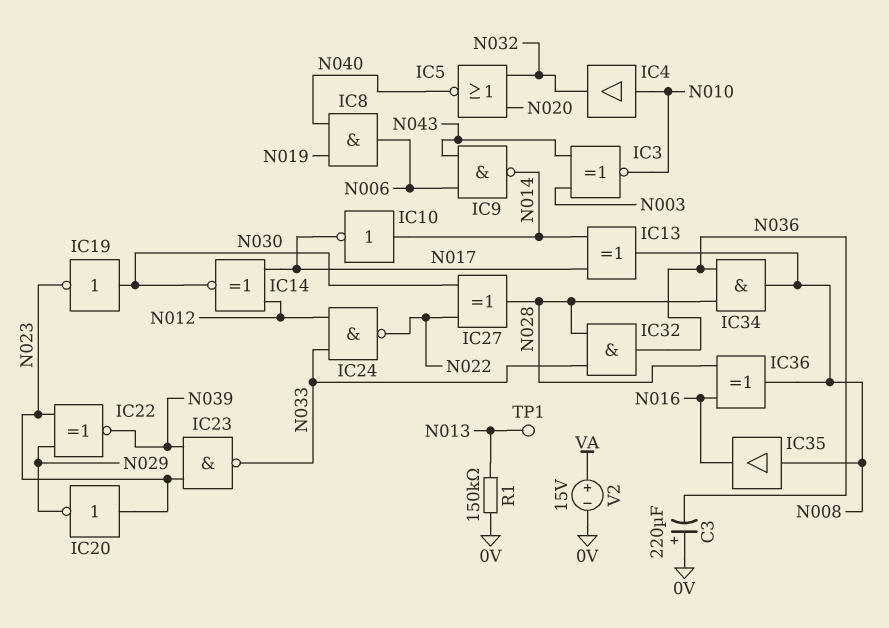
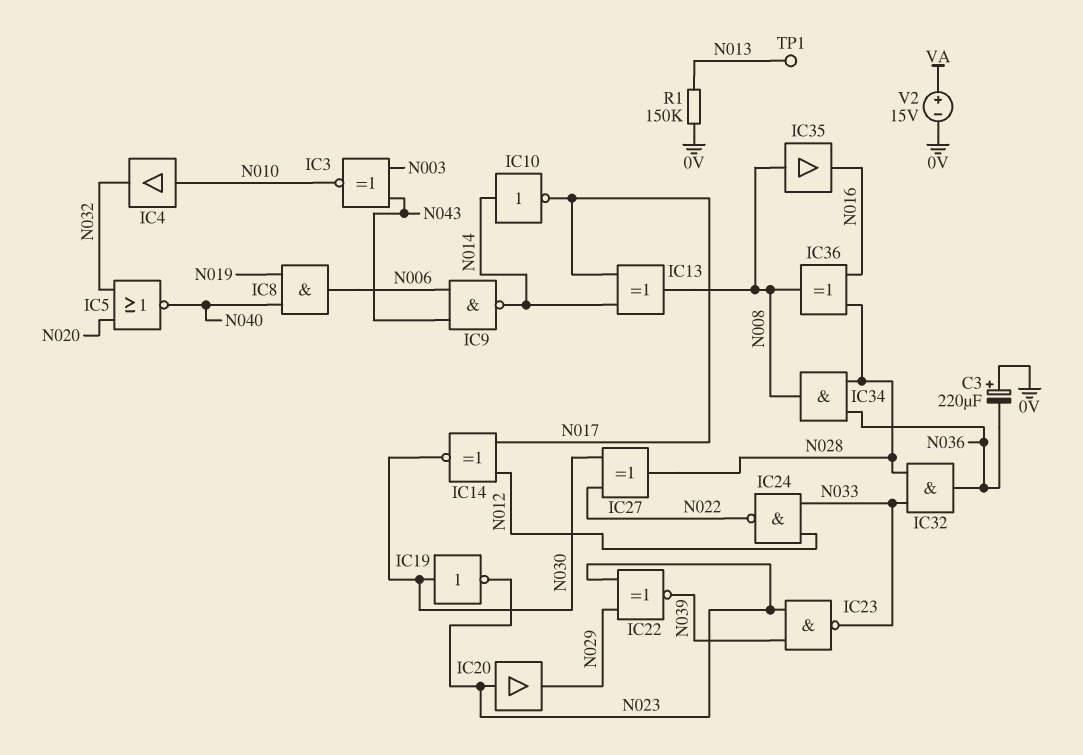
IC20: NOT (in N023, out N029) -> buffer (in N023, out N029)

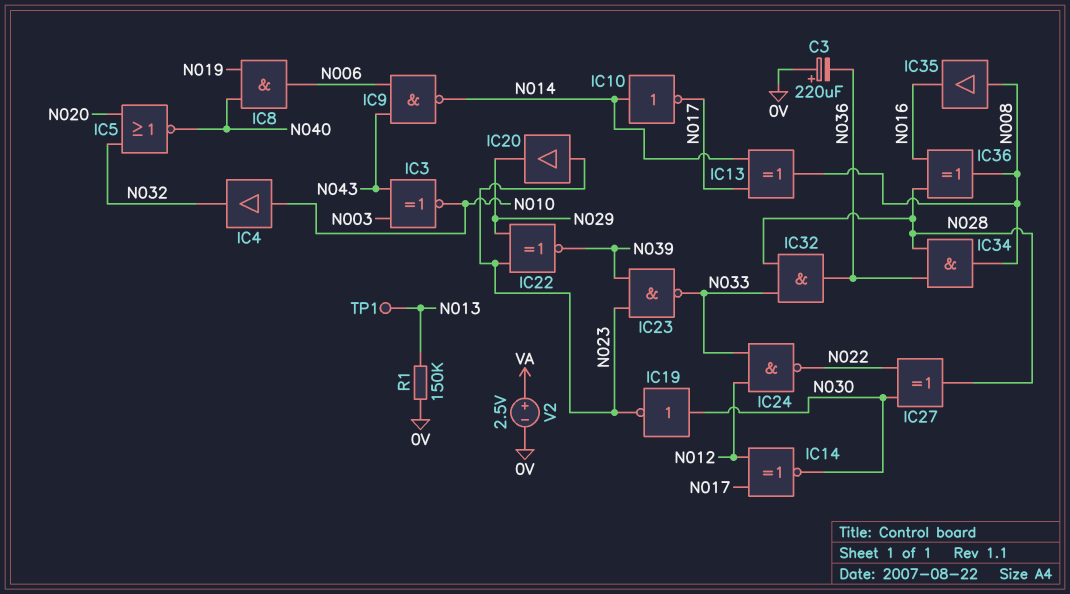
V2: 15V (plus VA, minus 0V) -> 2.5V (plus VA, minus 0V)

